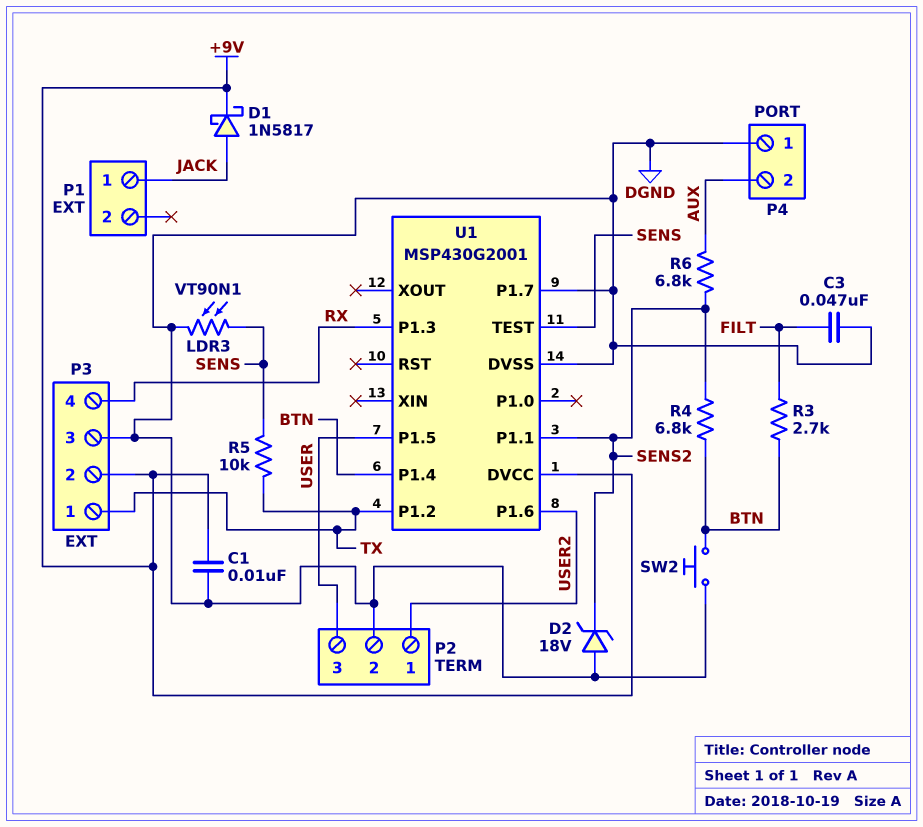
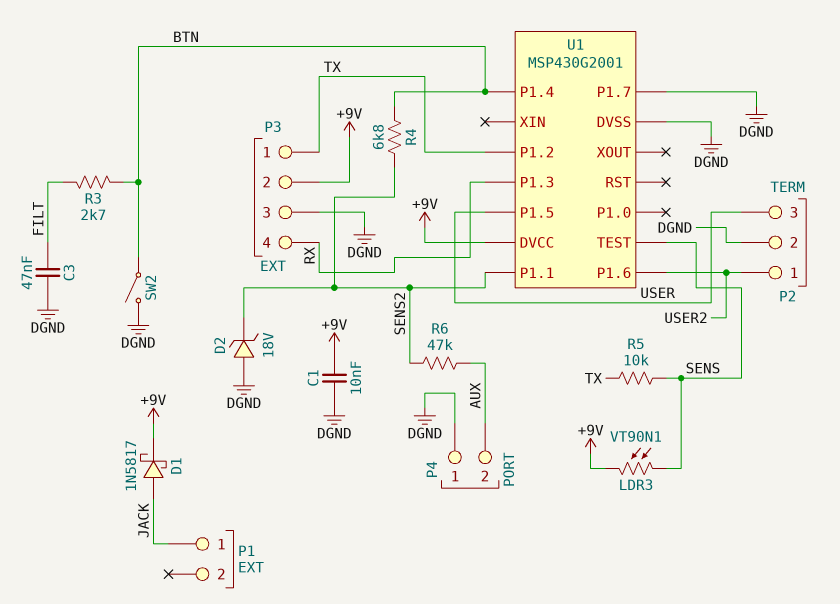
LDR3: VT90N1 (DGND, SENS) -> VT90N1 (+9V, SENS)
R6: 6.8k (AUX, SENS2) -> 47k (AUX, SENS2)
SW2: button (BTN, DGND) -> switch (BTN, DGND)

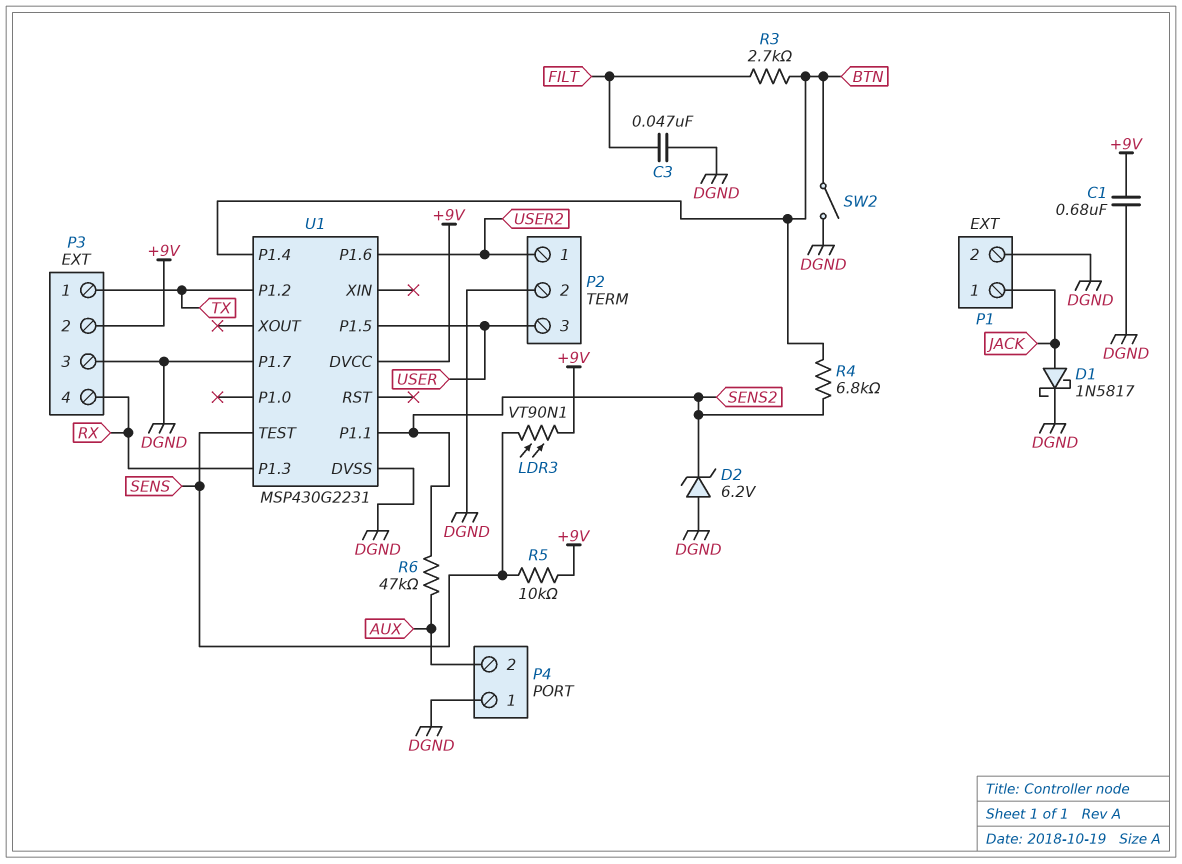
C1: 10nF (+9V, DGND) -> 680nF (+9V, DGND)
D1: schottky 1N5817 (A JACK, K +9V) -> schottky 1N5817 (A JACK, K DGND)
D2: zener 18V (A DGND, K SENS2) -> zener 6.2V (A DGND, K SENS2)
P1 pin 2: none -> DGND
R5: 10k (SENS, TX) -> 10k (+9V, SENS)
U1: MSP430G2001 -> MSP430G2231

